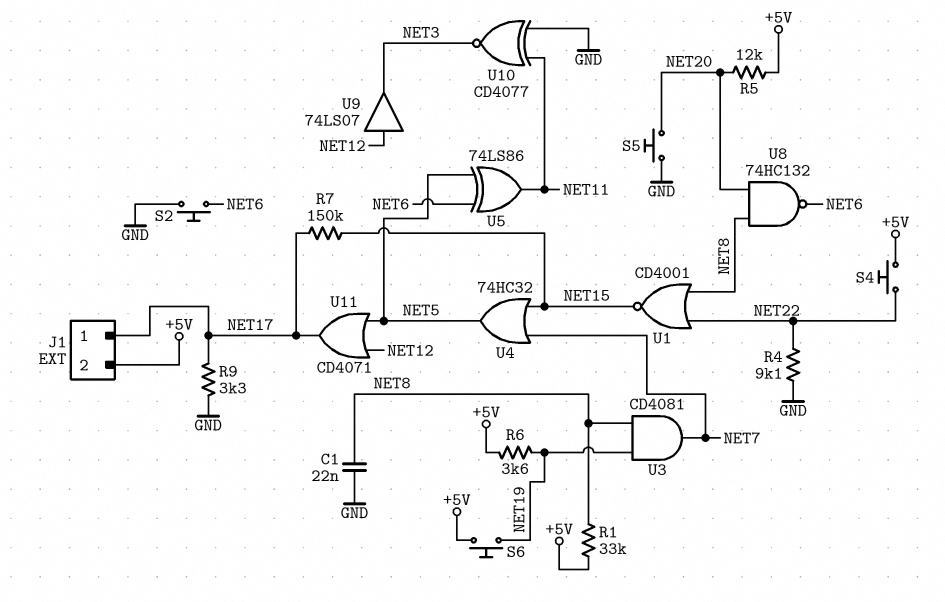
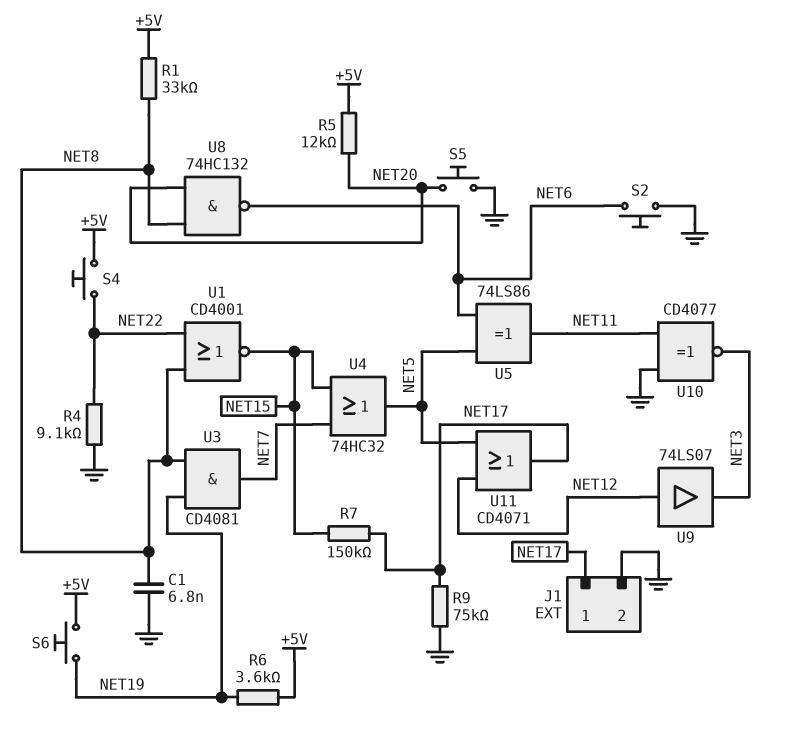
C1: 22nF (GND, NET8) -> 6.8nF (GND, NET8)
J1 pin 2: +5V -> GND
R9: 3.3k (GND, NET17) -> 75k (GND, NET17)

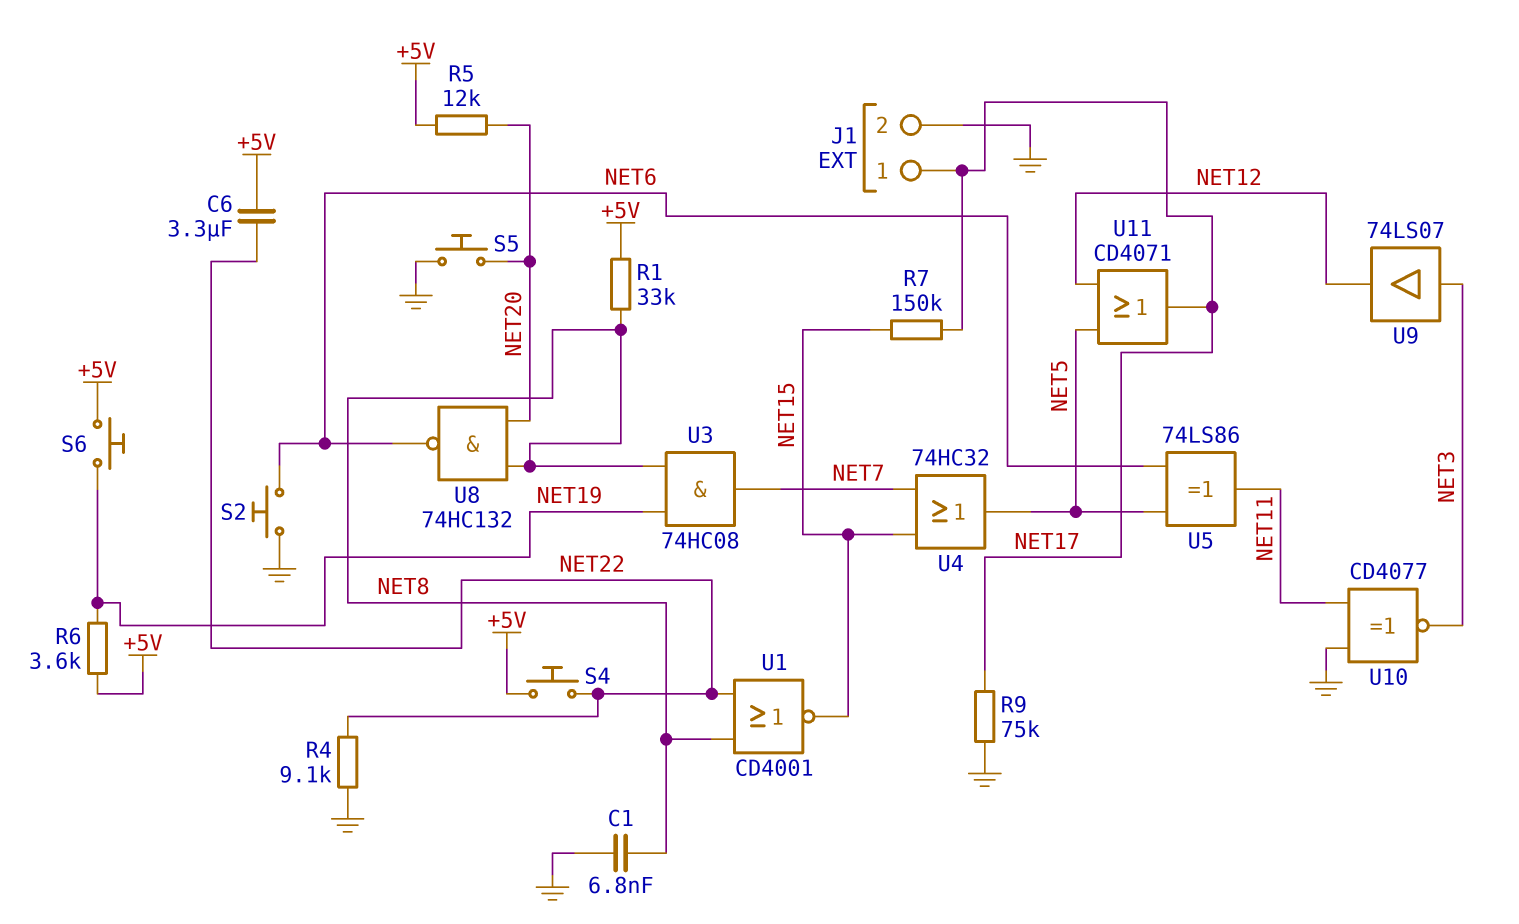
C6: none -> 3.3uF (+5V, NET22)
U3: AND CD4081 (in NET8, in NET19, out NET7) -> AND 74HC08 (in NET8, in NET19, out NET7)
U9: buffer 74LS07 (in NET12, out NET3) -> buffer 74LS07 (in NET3, out NET12)

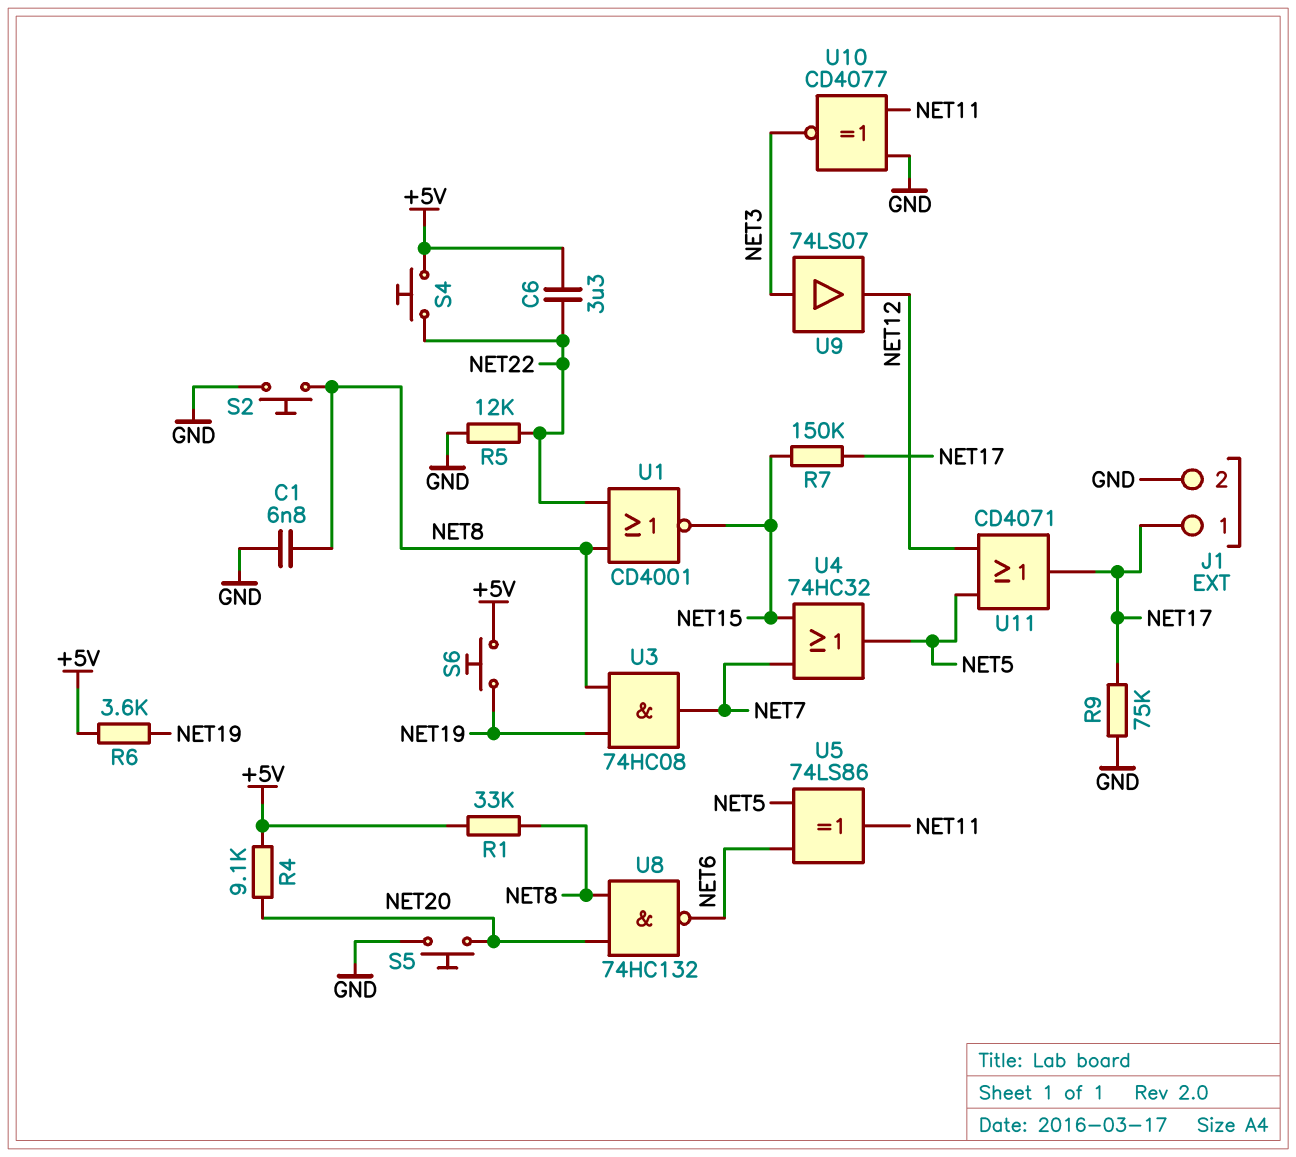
R4: 9.1k (GND, NET22) -> 9.1k (+5V, NET20)
R5: 12k (+5V, NET20) -> 12k (GND, NET22)
S2: button (GND, NET6) -> button (GND, NET8)

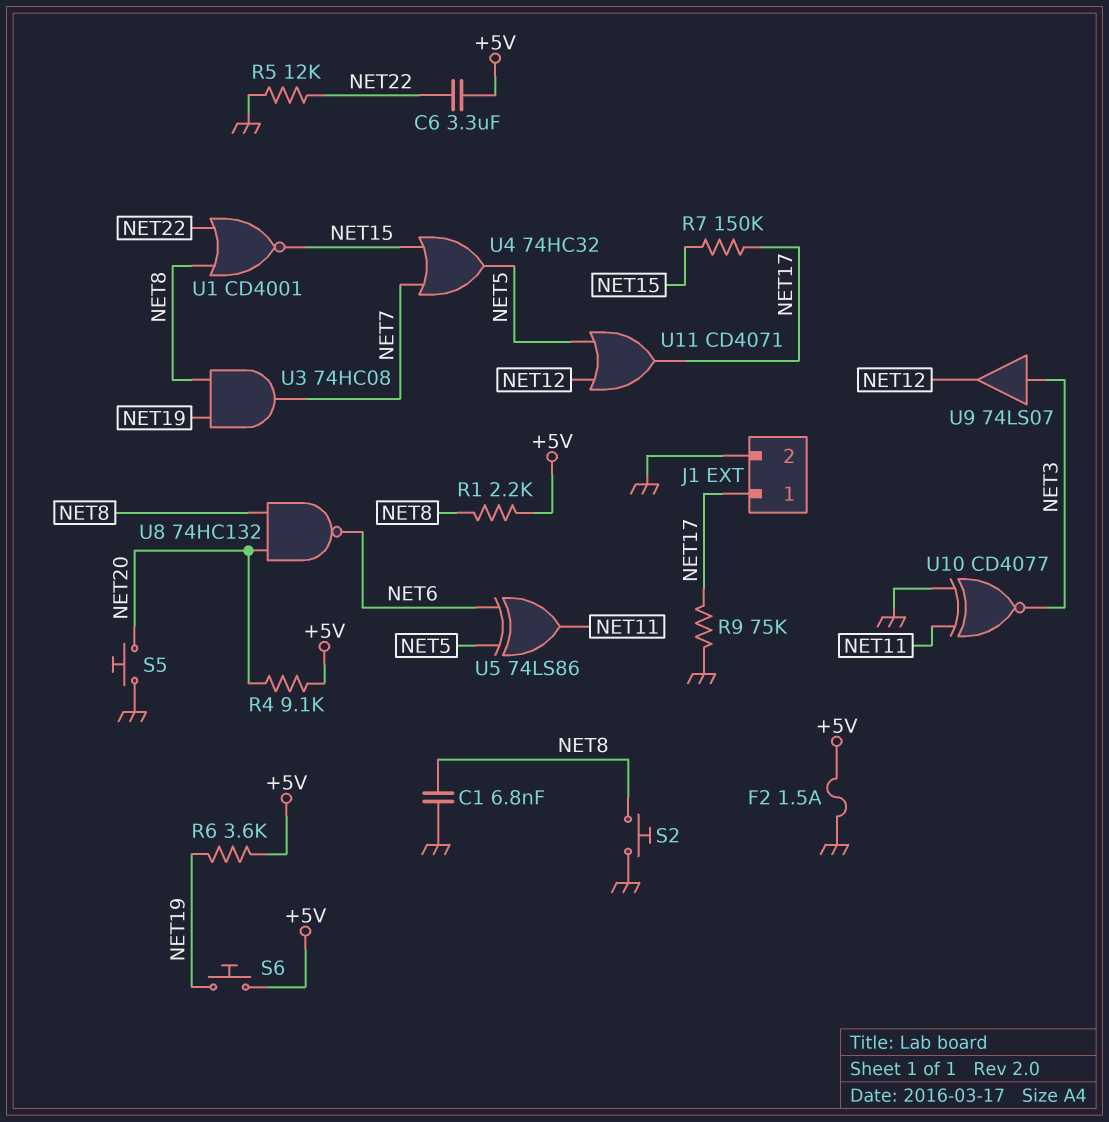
F2: none -> 1.5A (+5V, GND)
R1: 33k (+5V, NET8) -> 2.2k (+5V, NET8)
S4: button (+5V, NET22) -> none

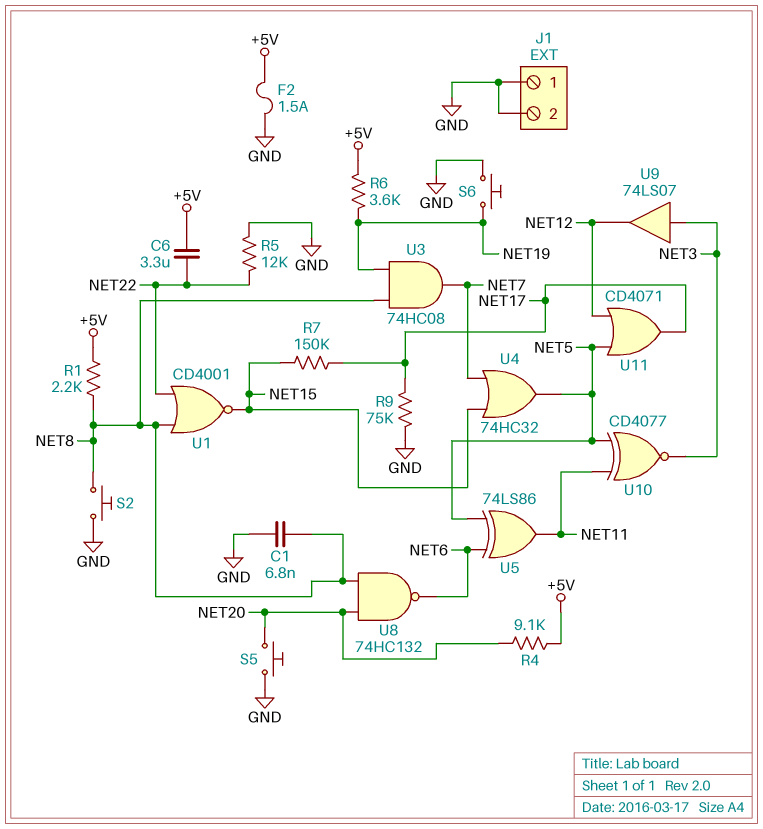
J1 pin 1: NET17 -> GND
S6: button (+5V, NET19) -> button (GND, NET19)
U10: XNOR CD4077 (in GND, in NET11, out NET3) -> XNOR CD4077 (in NET5, in NET11, out NET3)

